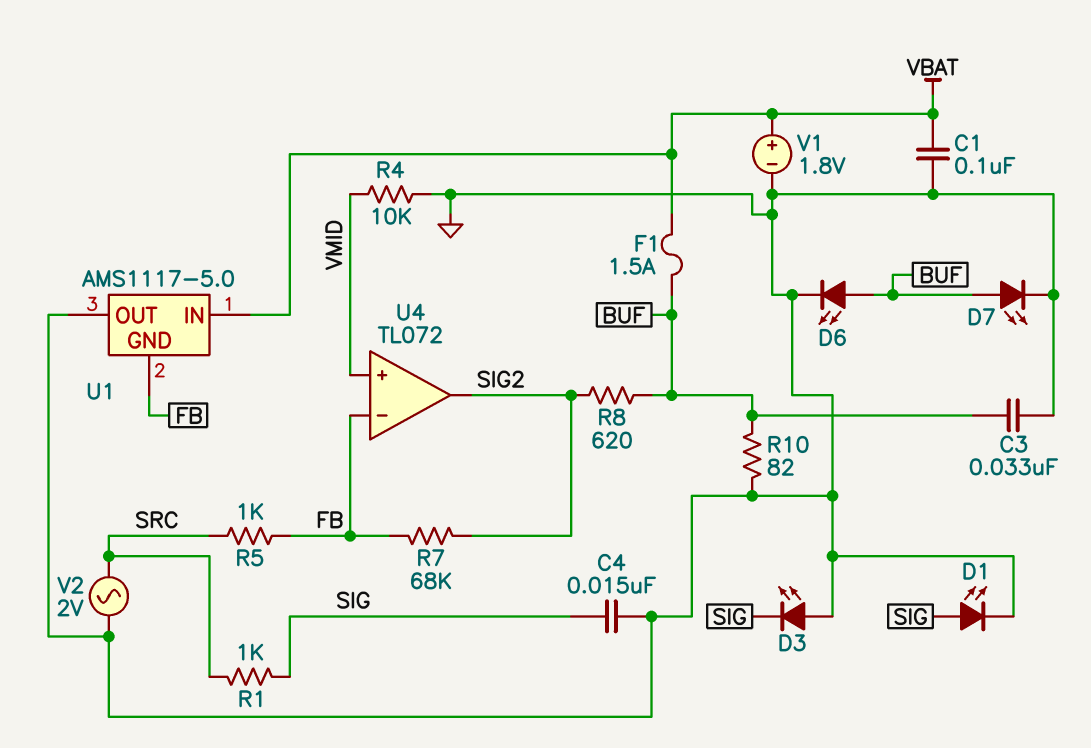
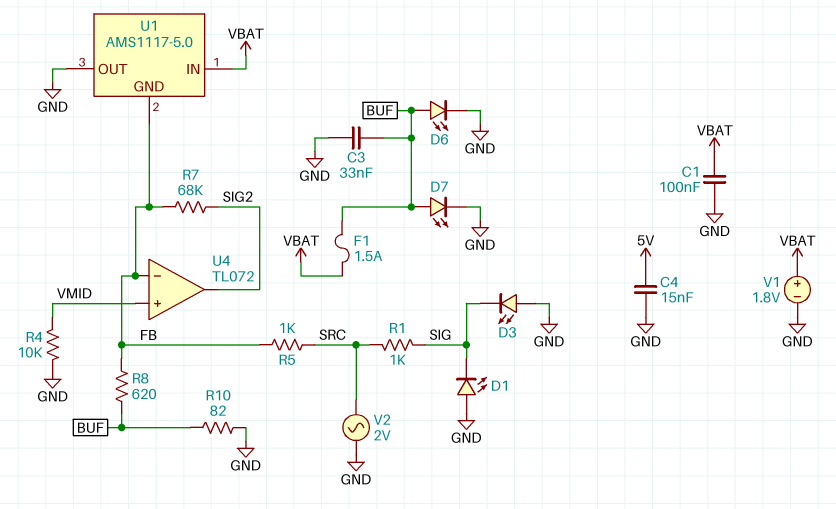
C4: 15nF (GND, SIG) -> 15nF (5V, GND)
D1: LED (A SIG, K GND) -> LED (A GND, K SIG)
R8: 620 (BUF, SIG2) -> 620 (BUF, FB)

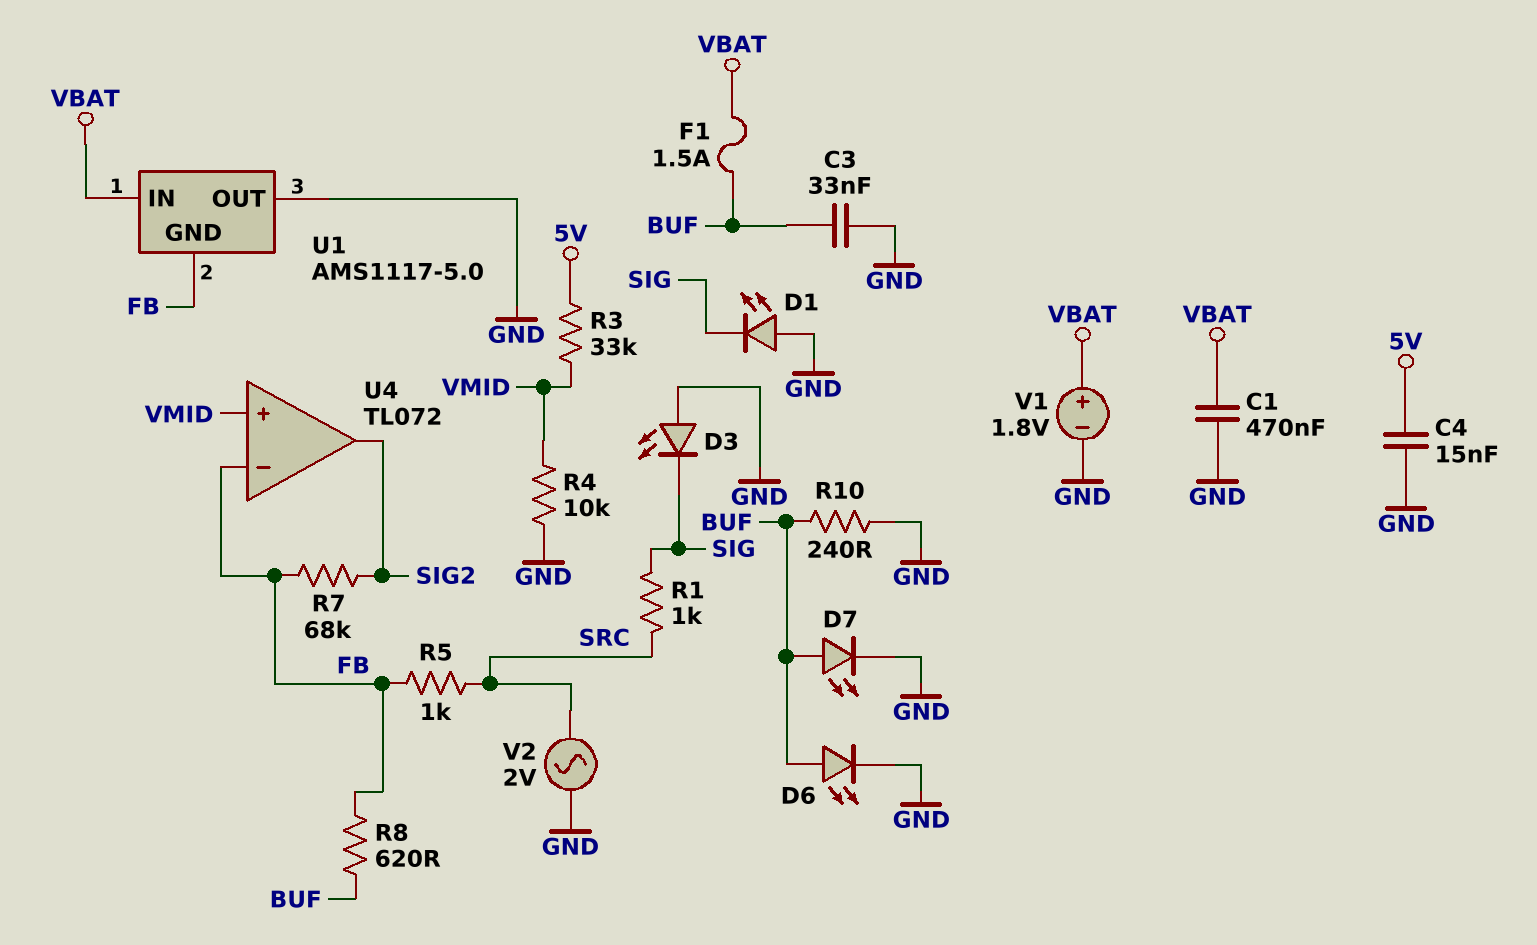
C1: 100nF (GND, VBAT) -> 470nF (GND, VBAT)
R3: none -> 33k (5V, VMID)
R10: 82 (BUF, GND) -> 240 (BUF, GND)

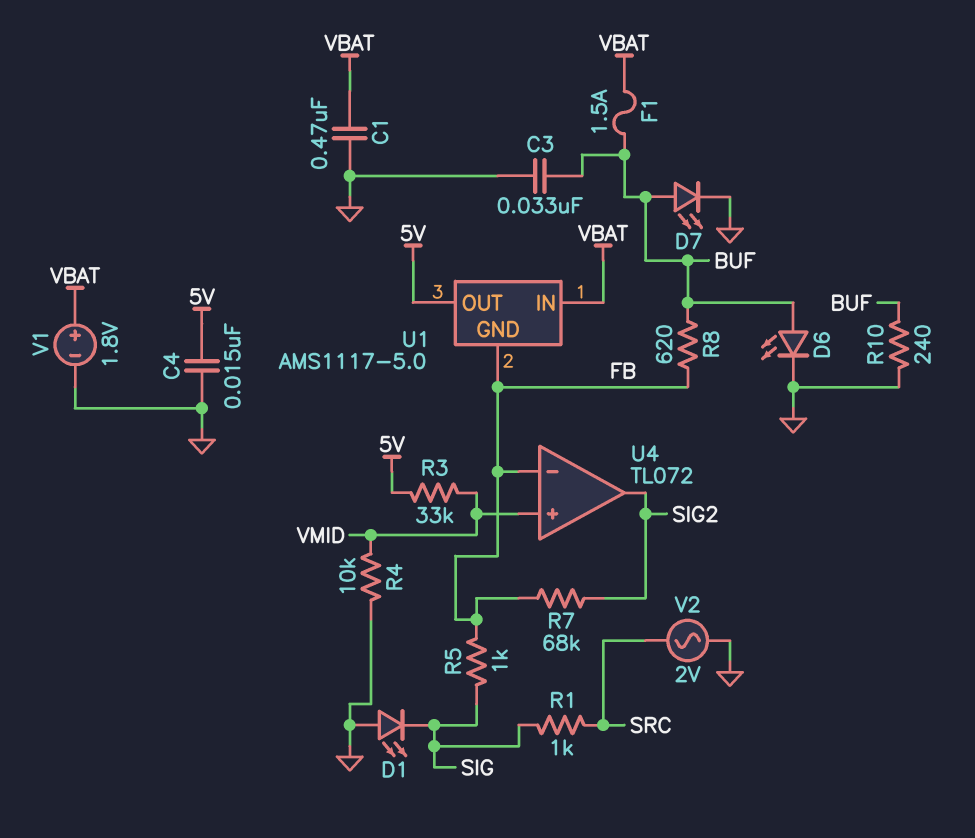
D3: LED (A GND, K SIG) -> none
R5: 1k (FB, SRC) -> 1k (FB, SIG)
U1 pin OUT: GND -> 5V

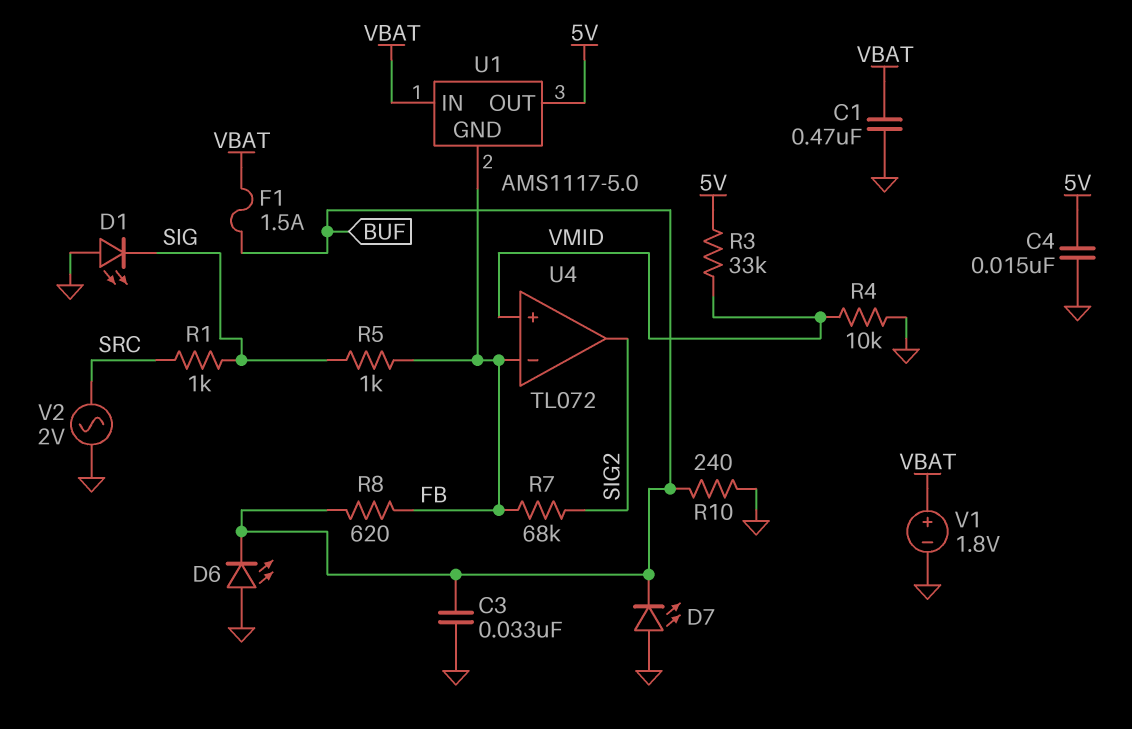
D6: LED (A BUF, K GND) -> LED (A GND, K BUF)
D7: LED (A BUF, K GND) -> LED (A GND, K BUF)

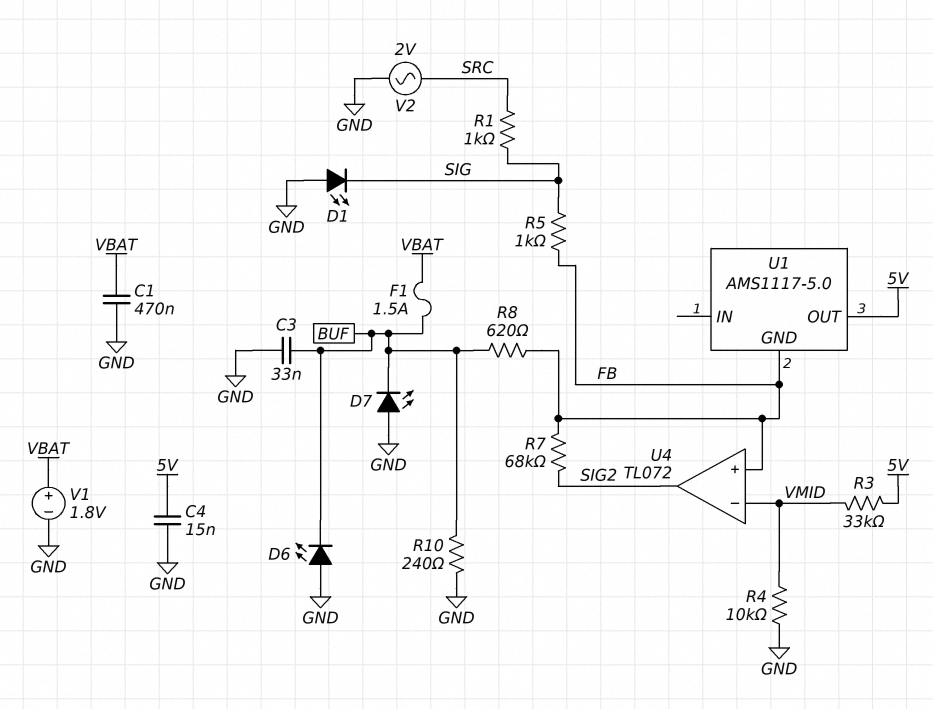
U1 pin IN: VBAT -> none
U4 pin in+: VMID -> FB
U4 pin in-: FB -> VMID

